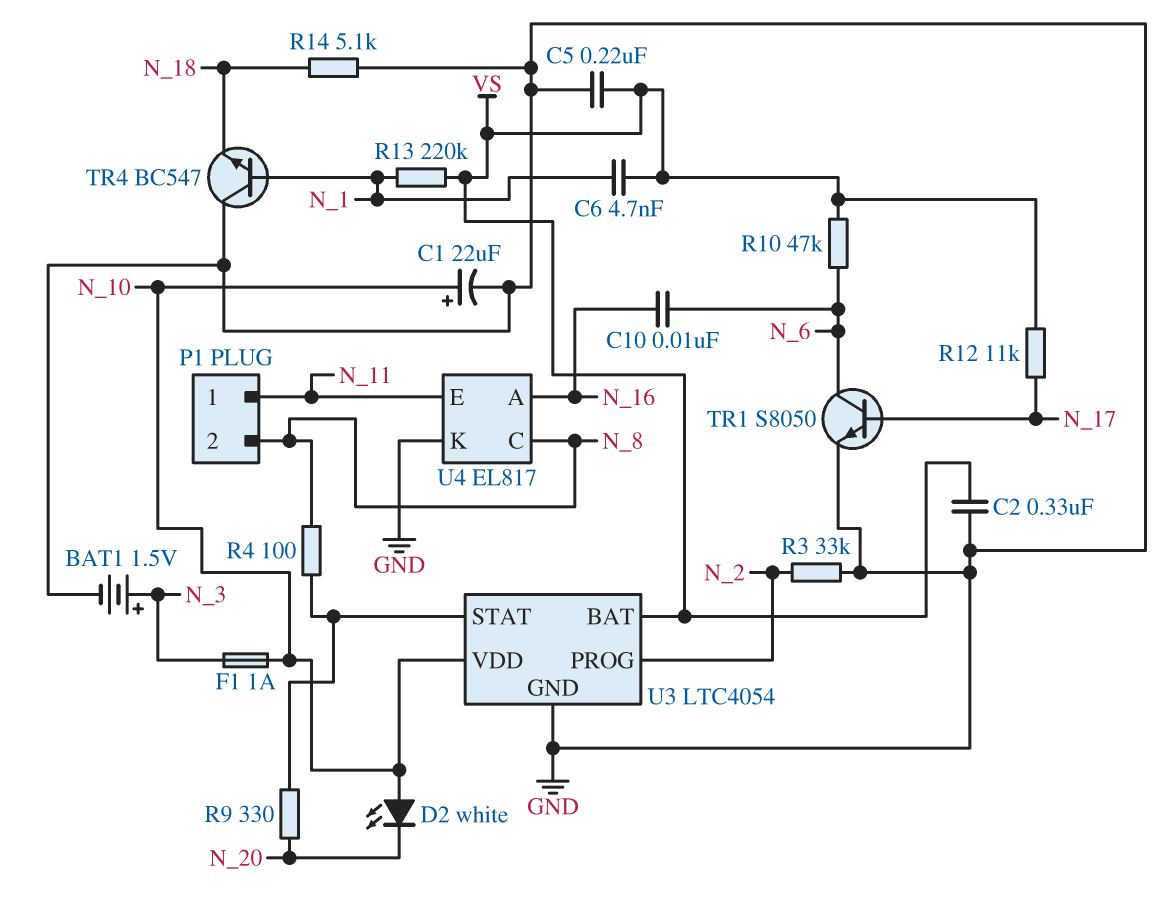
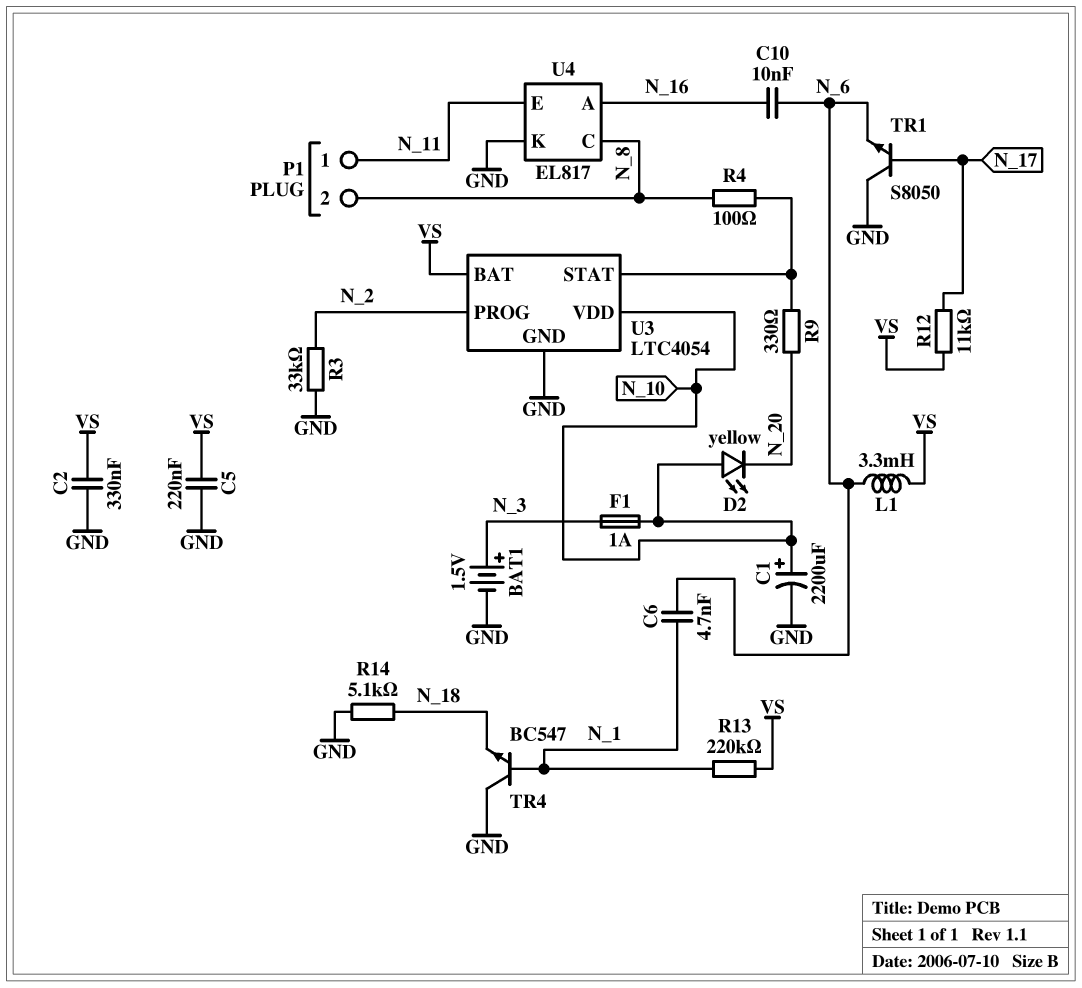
C1: 22uF (plus N_10, minus GND) -> 2200uF (plus N_10, minus GND)
C6: 4.7nF (N_1, VS) -> 4.7nF (N_1, N_6)
D2: LED white (A N_10, K N_20) -> LED yellow (A N_10, K N_20)
L1: none -> 3.3mH (N_6, VS)
R10: 47k (N_6, VS) -> none
TR1: NPN S8050 (B N_17, C N_6, E GND) -> NPN S8050 (B N_17, C GND, E N_6)

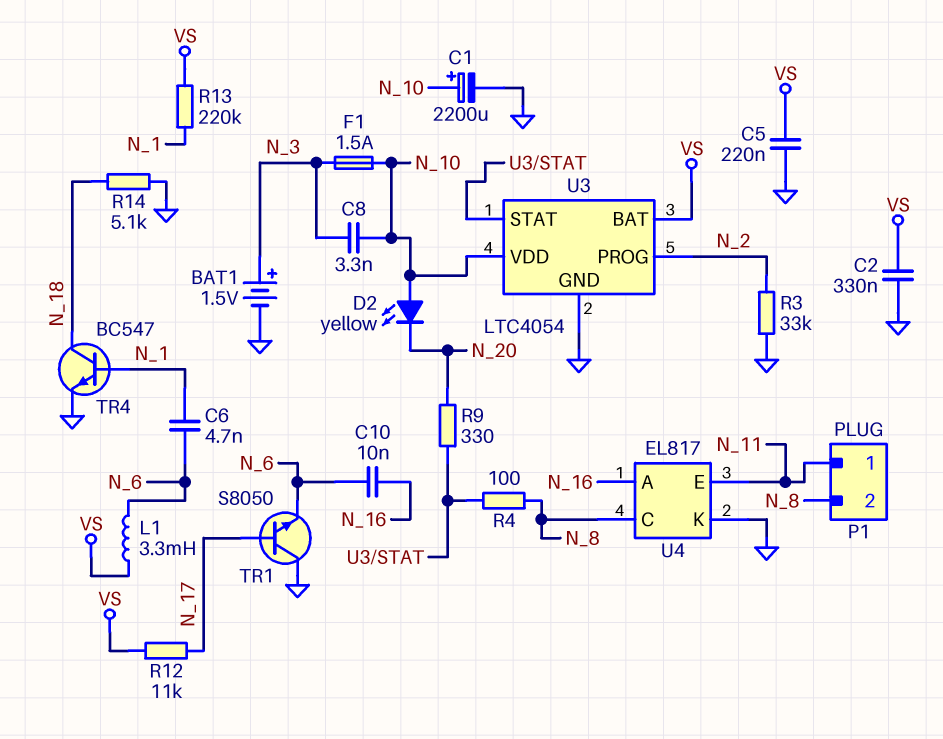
C8: none -> 3.3nF (N_3, N_10)
F1: 1A (N_3, N_10) -> 1.5A (N_3, N_10)
TR4: NPN BC547 (B N_1, C GND, E N_18) -> NPN BC547 (B N_1, C N_18, E GND)

